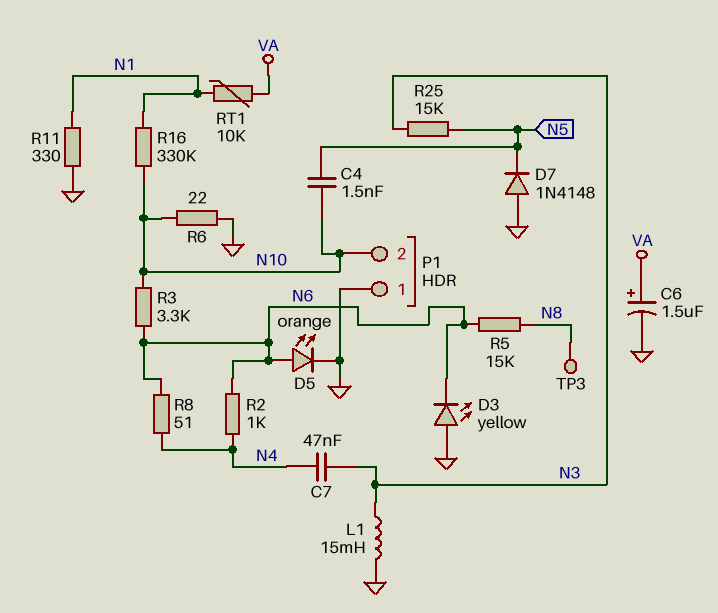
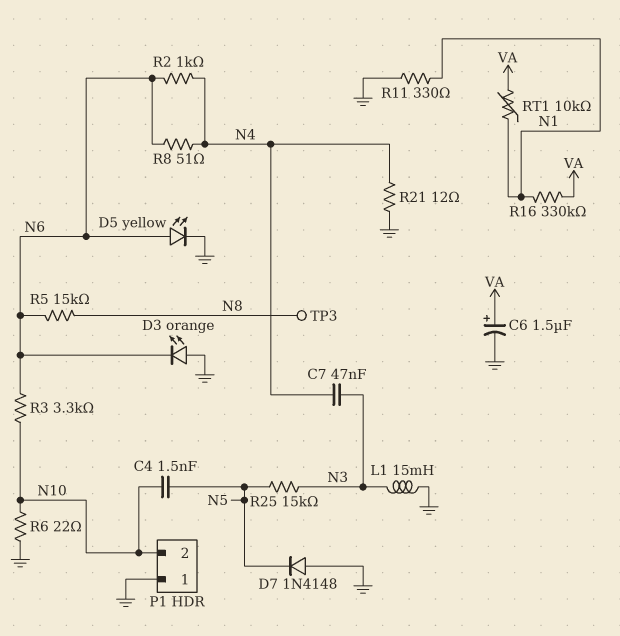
D3: LED yellow (A GND, K N6) -> LED orange (A GND, K N6)
D5: LED orange (A N6, K GND) -> LED yellow (A N6, K GND)
R16: 330k (N1, N10) -> 330k (N1, VA)
R21: none -> 12 (GND, N4)

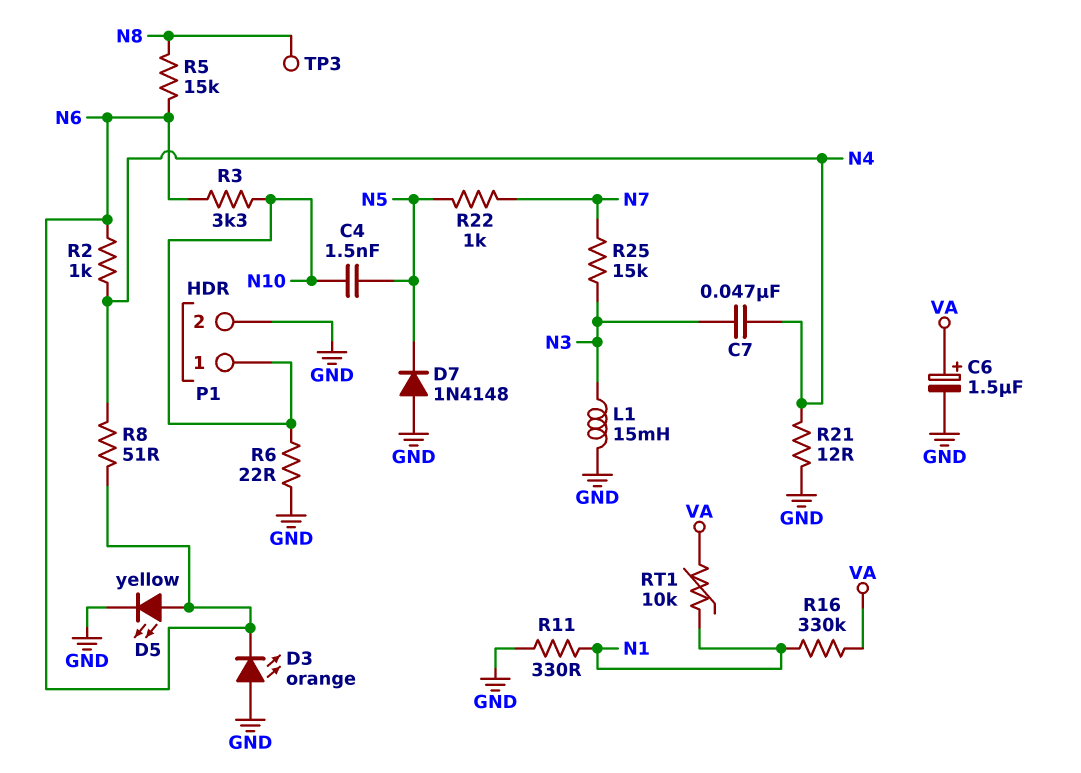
P1 pin 1: GND -> N10
P1 pin 2: N10 -> GND
R22: none -> 1k (N5, N7)
R25: 15k (N3, N5) -> 15k (N3, N7)

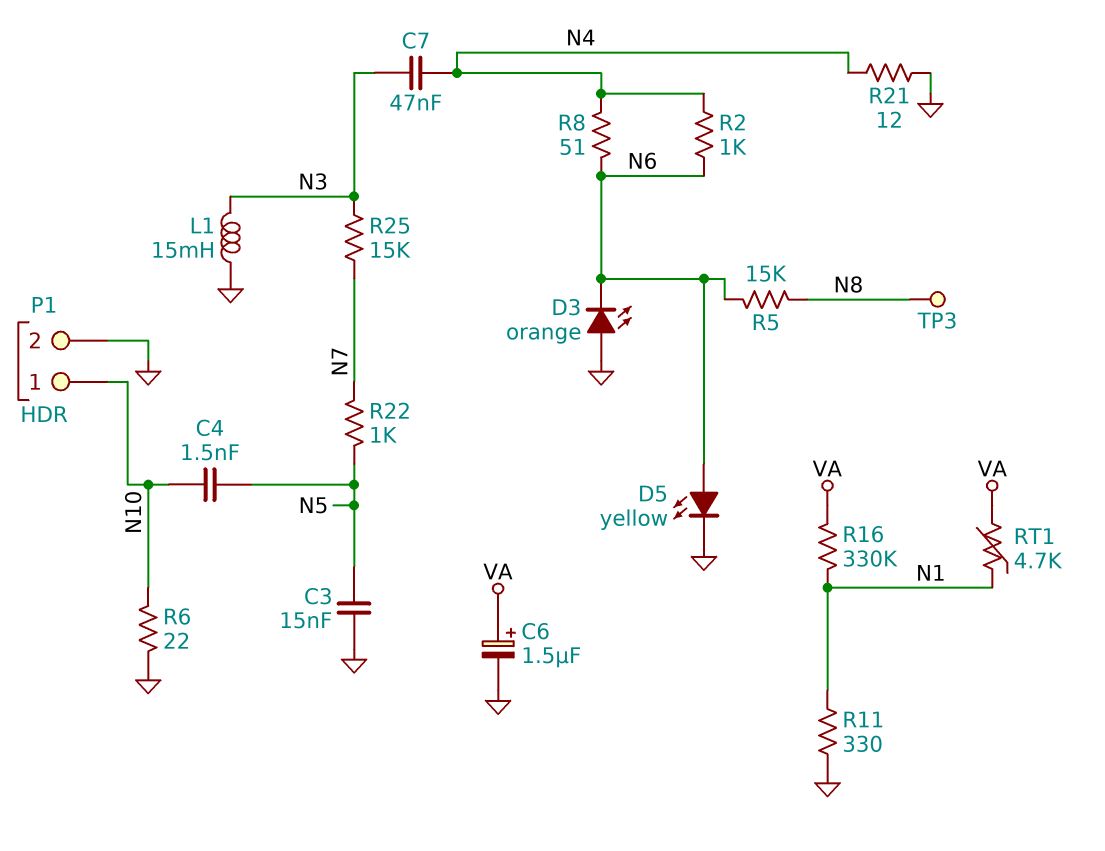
C3: none -> 15nF (GND, N5)
D7: diode 1N4148 (A GND, K N5) -> none
R3: 3.3k (N6, N10) -> none
RT1: 10k (N1, VA) -> 4.7k (N1, VA)

